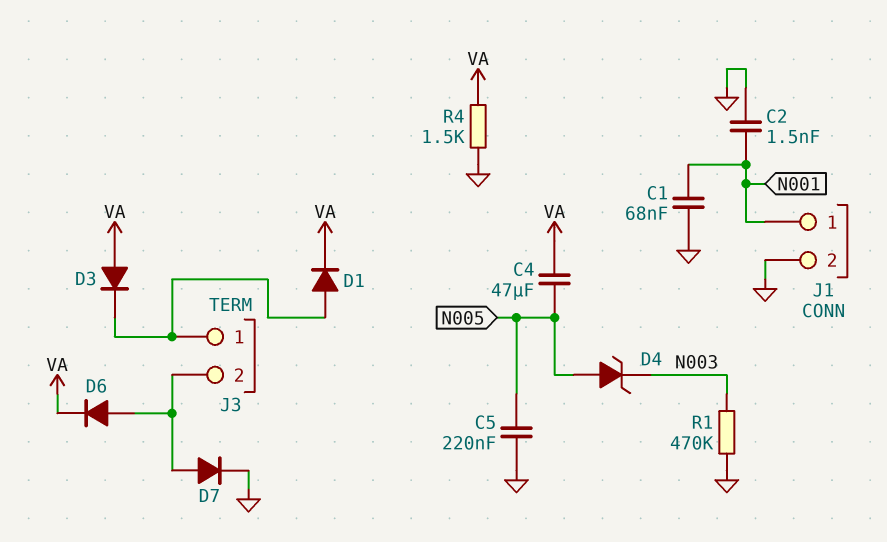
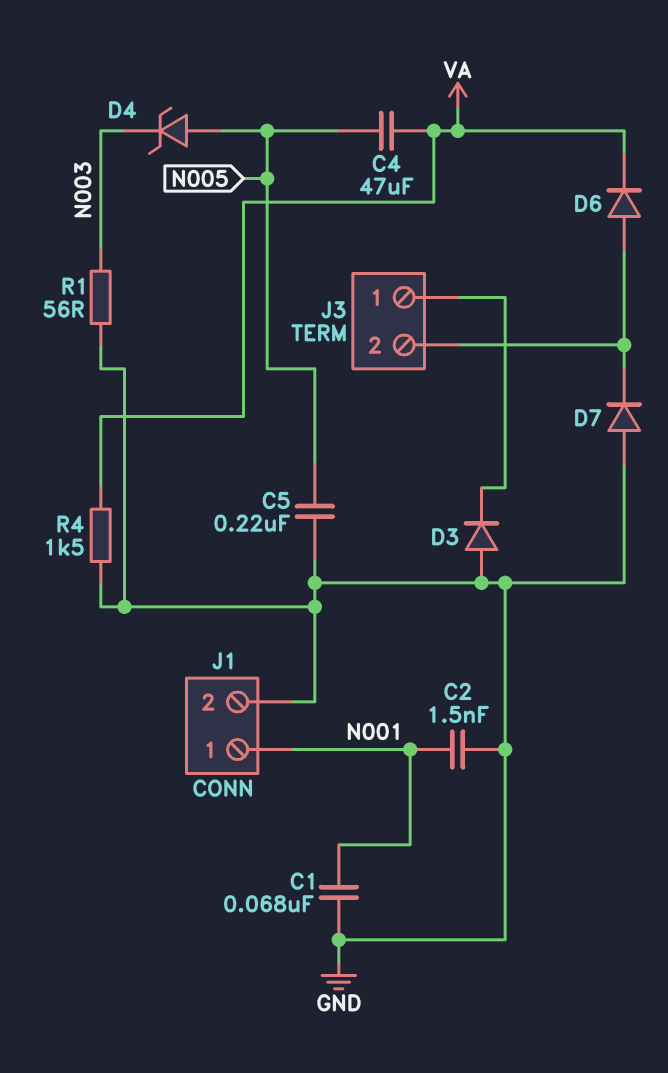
D1: diode (A J3/1, K VA) -> none
D3: diode (A VA, K J3/1) -> diode (A GND, K J3/1)
D7: diode (A J3/2, K GND) -> diode (A GND, K J3/2)
R1: 470k (GND, N003) -> 56 (GND, N003)

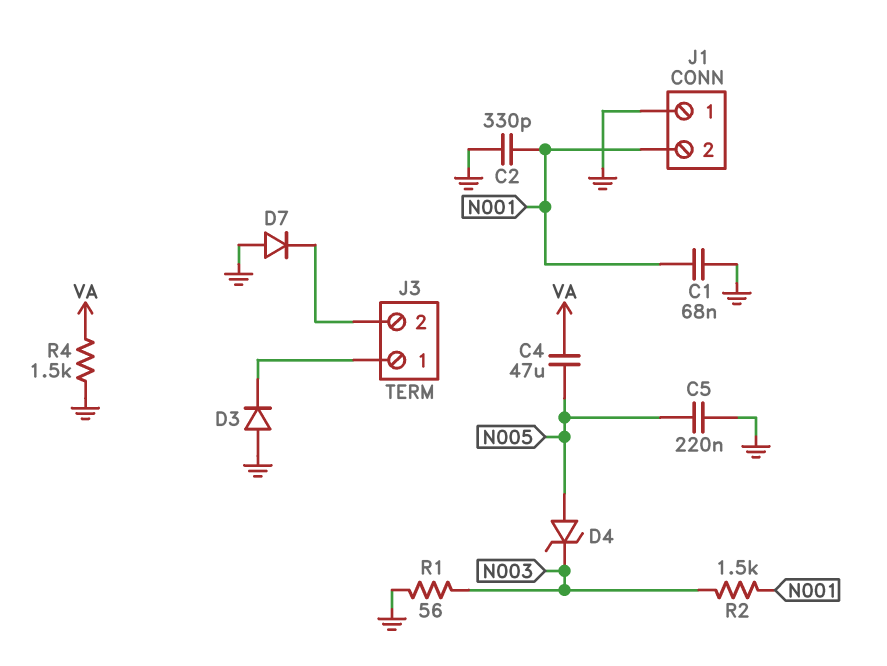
C2: 1.5nF (GND, N001) -> 330pF (GND, N001)
D6: diode (A J3/2, K VA) -> none
J1 pin 1: N001 -> GND
J1 pin 2: GND -> N001
R2: none -> 1.5k (N001, N003)

